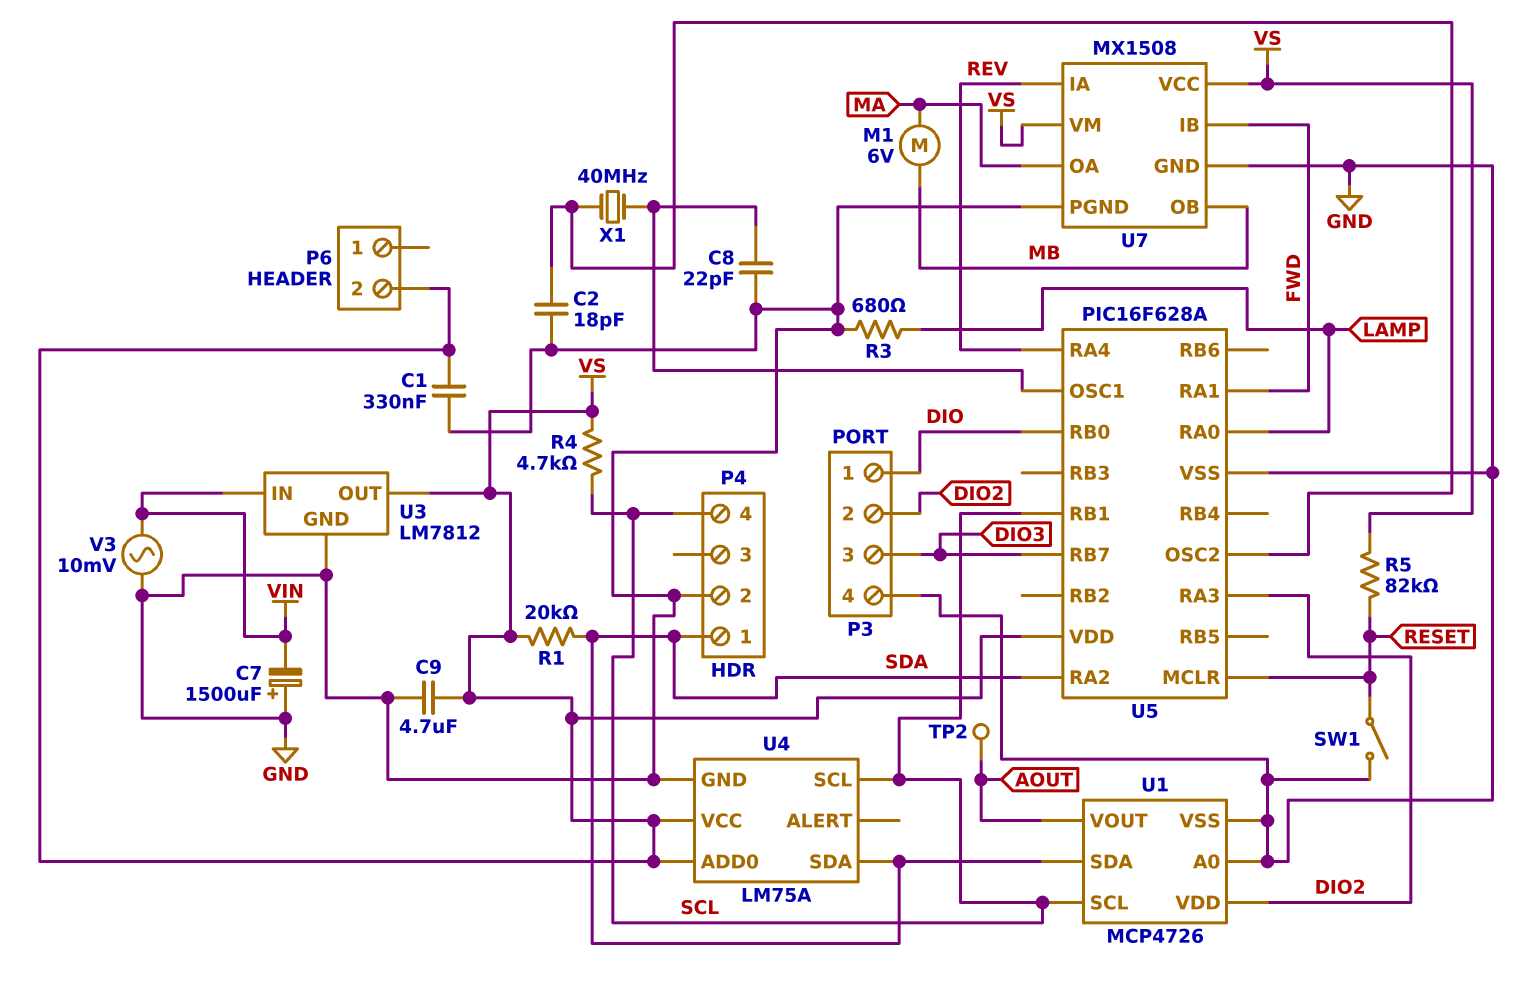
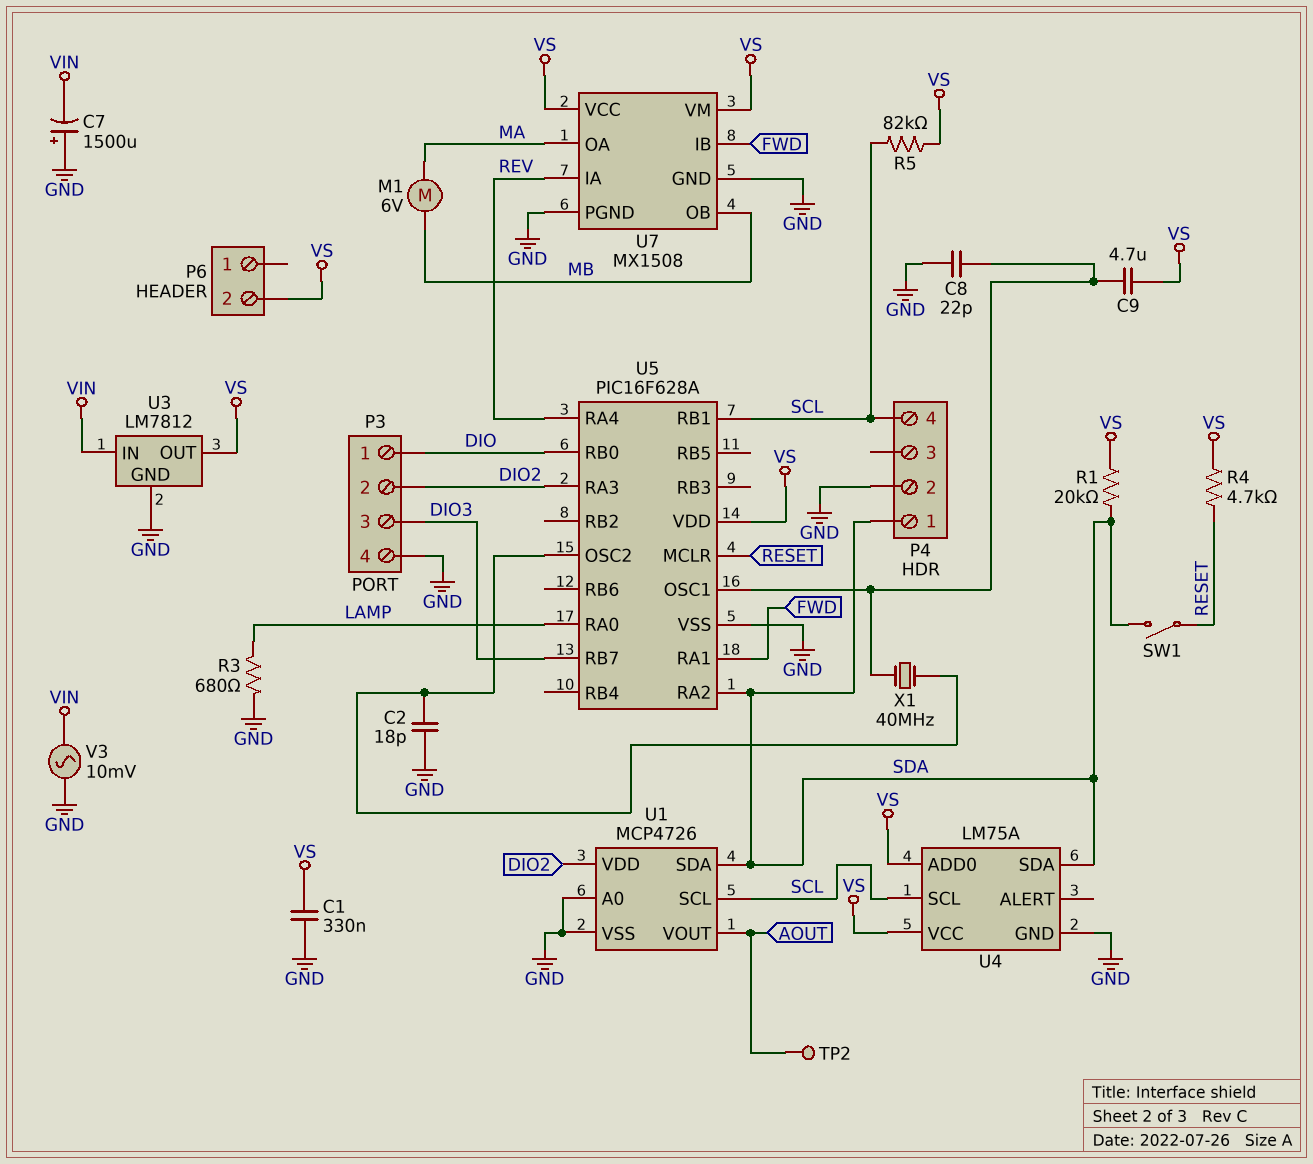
C9: 4.7uF (GND, VS) -> 4.7uF (U5/OSC1, VS)
R4: 4.7k (SCL, VS) -> 4.7k (RESET, VS)
R5: 82k (RESET, VS) -> 82k (SCL, VS)
SW1: switch (GND, RESET) -> switch (RESET, SDA)

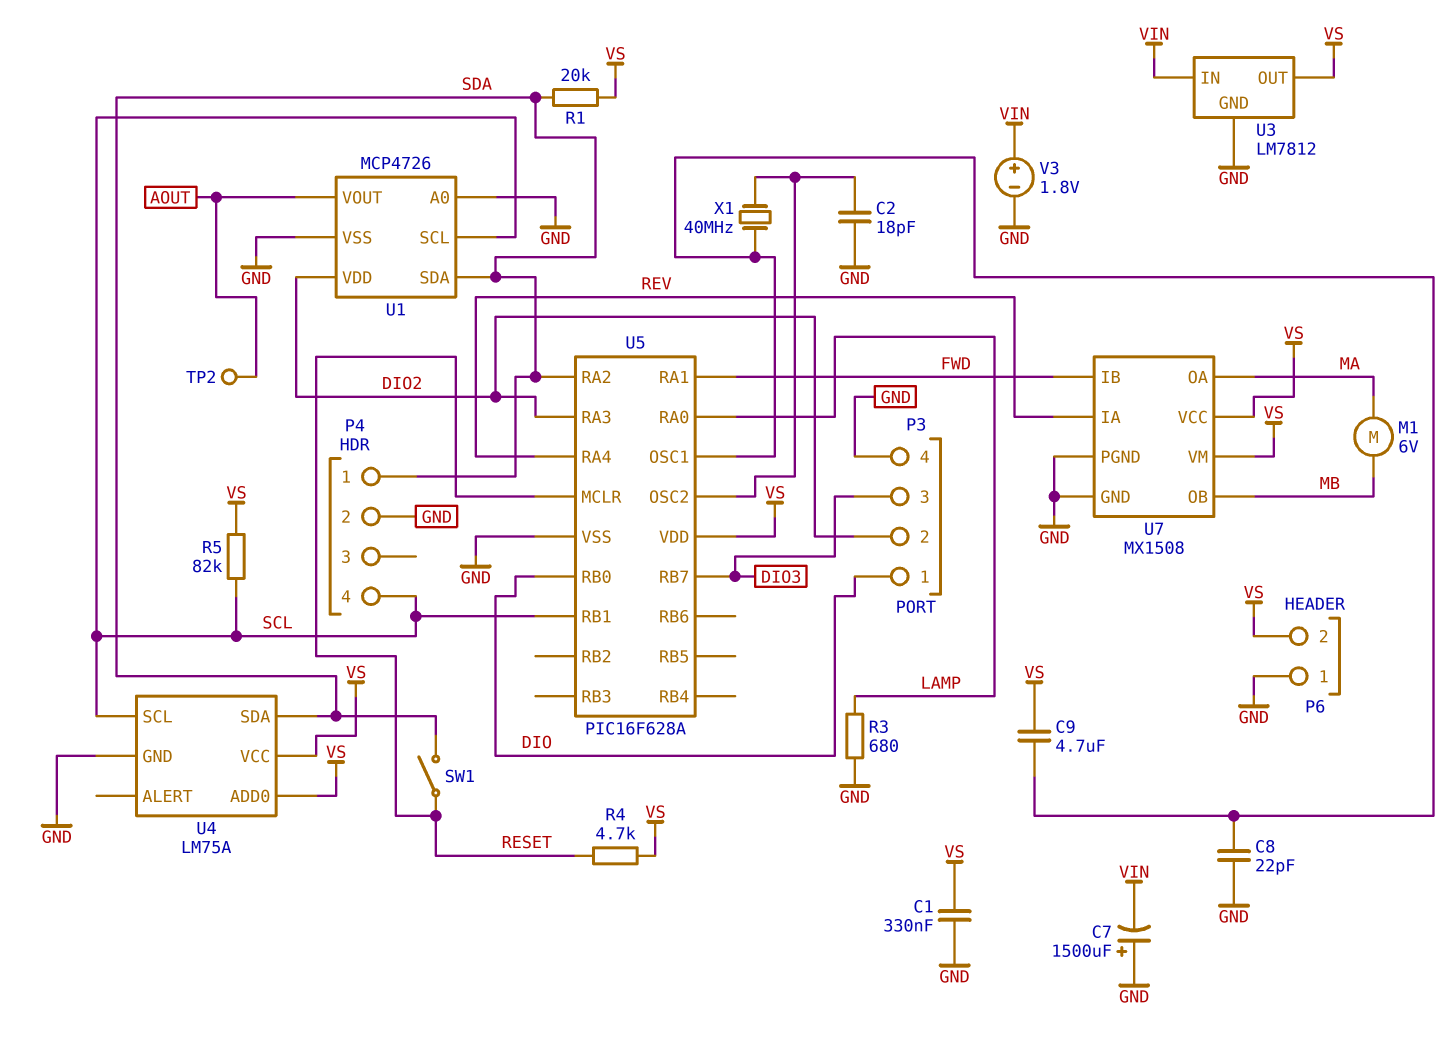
P6 pin 1: none -> GND
V3: AC 10mV (GND, VIN) -> 1.8V (plus VIN, minus GND)

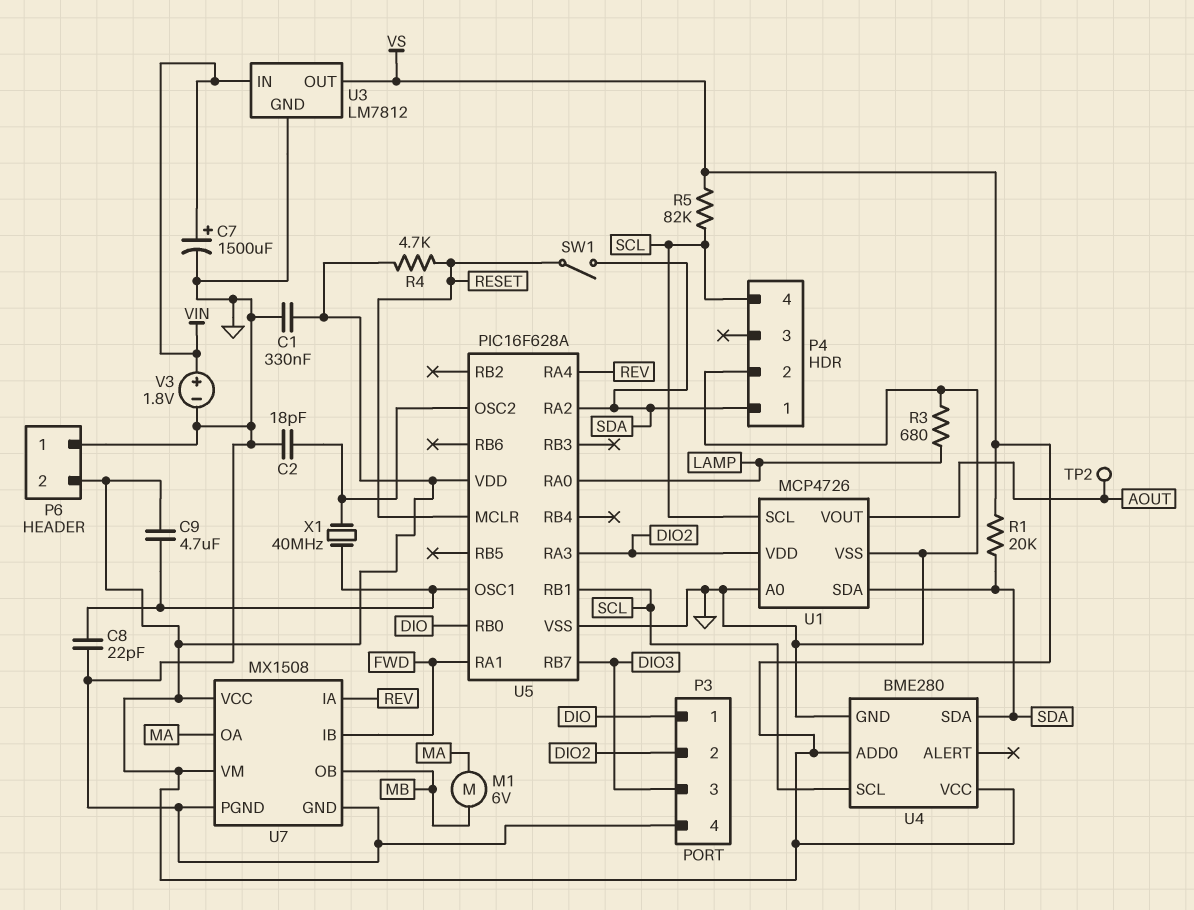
C7: 1500uF (plus GND, minus VIN) -> 1500uF (plus VIN, minus GND)
U4: LM75A -> BME280

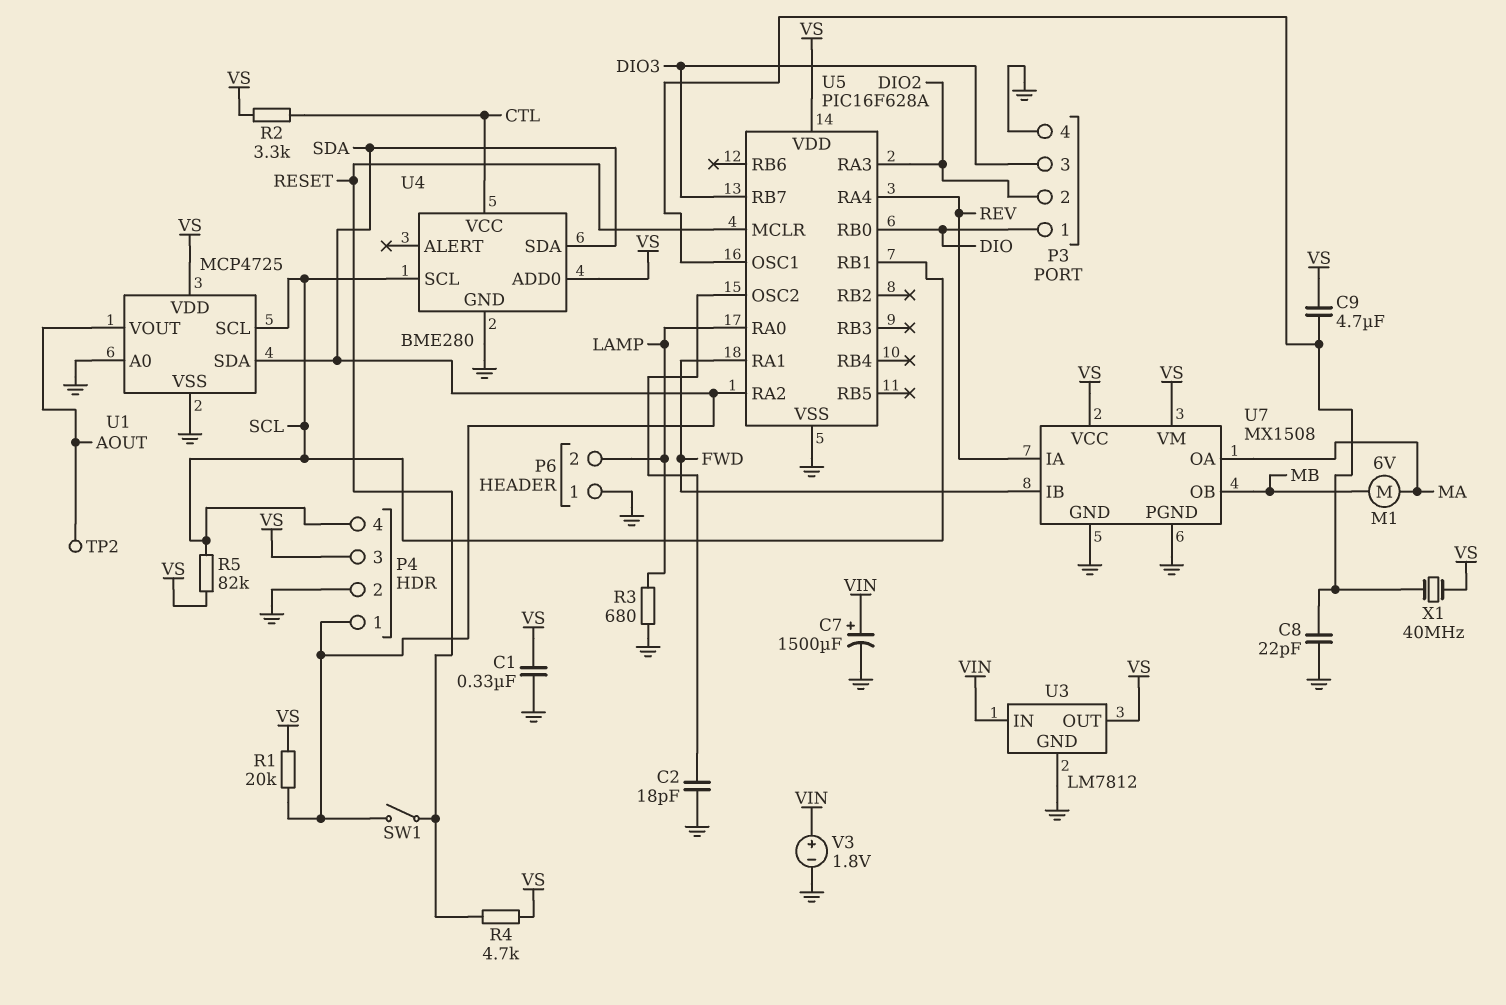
P4 pin 3: none -> VS
P6 pin 2: VS -> LAMP
R2: none -> 3.3k (CTL, VS)
U1: MCP4726 -> MCP4725
U1 pin VDD: DIO2 -> VS
U4 pin VCC: VS -> CTL
X1: 40MHz (U5/OSC1, U5/OSC2) -> 40MHz (U5/OSC1, VS)

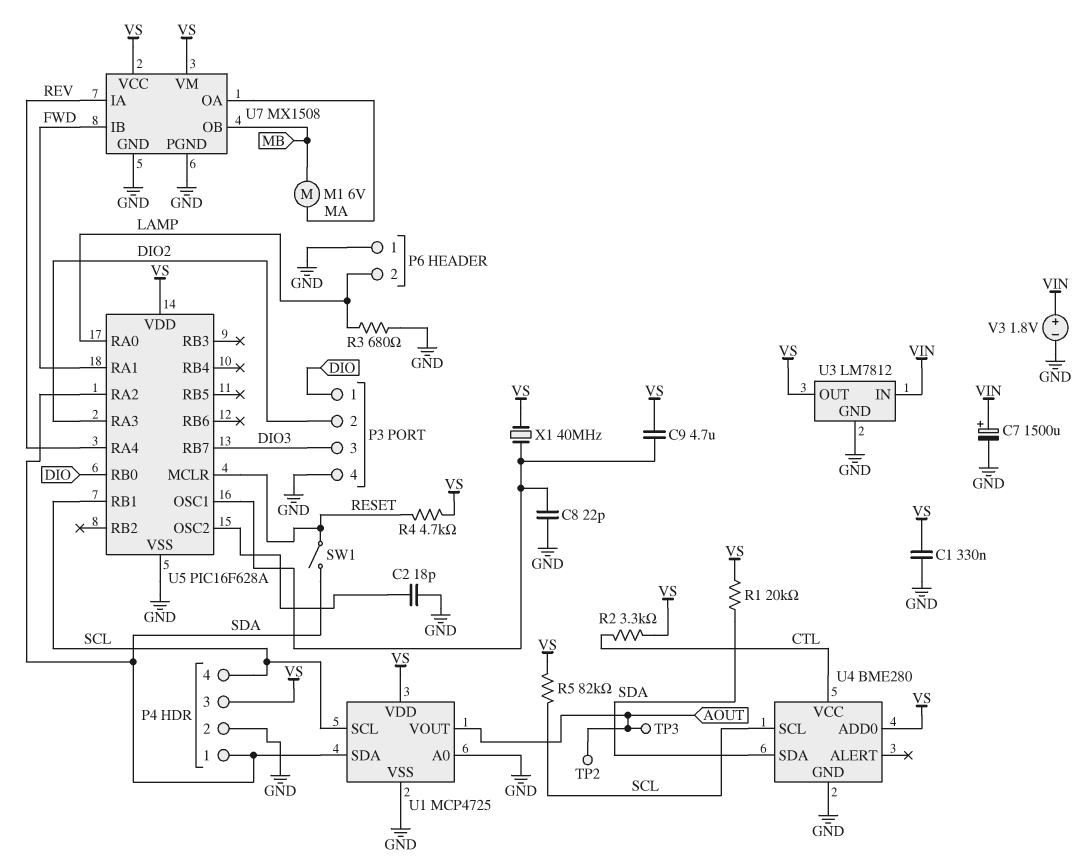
TP3: none -> test point (AOUT)

